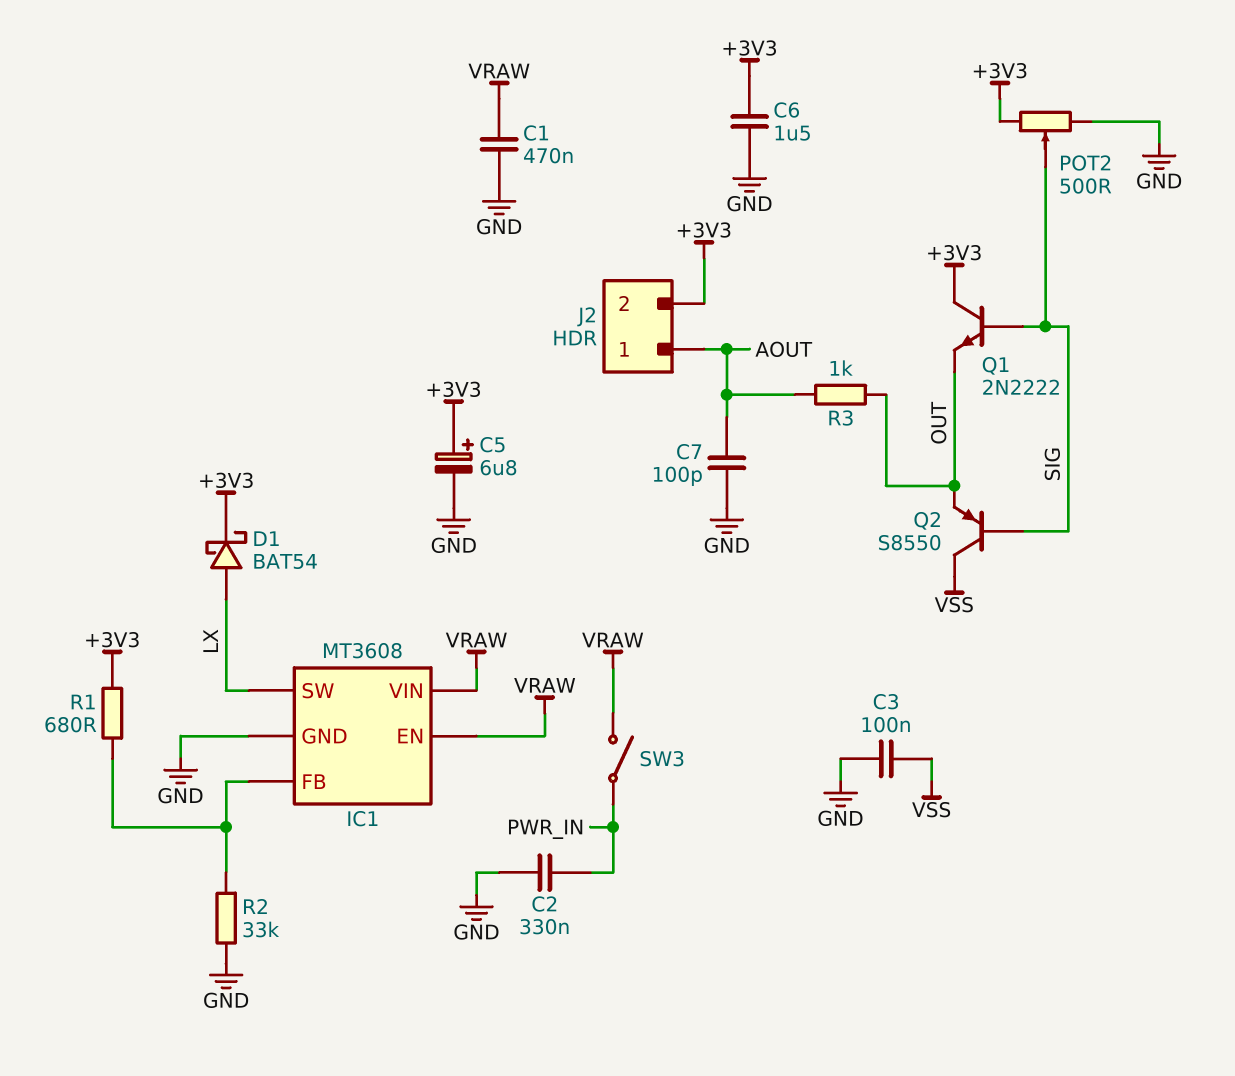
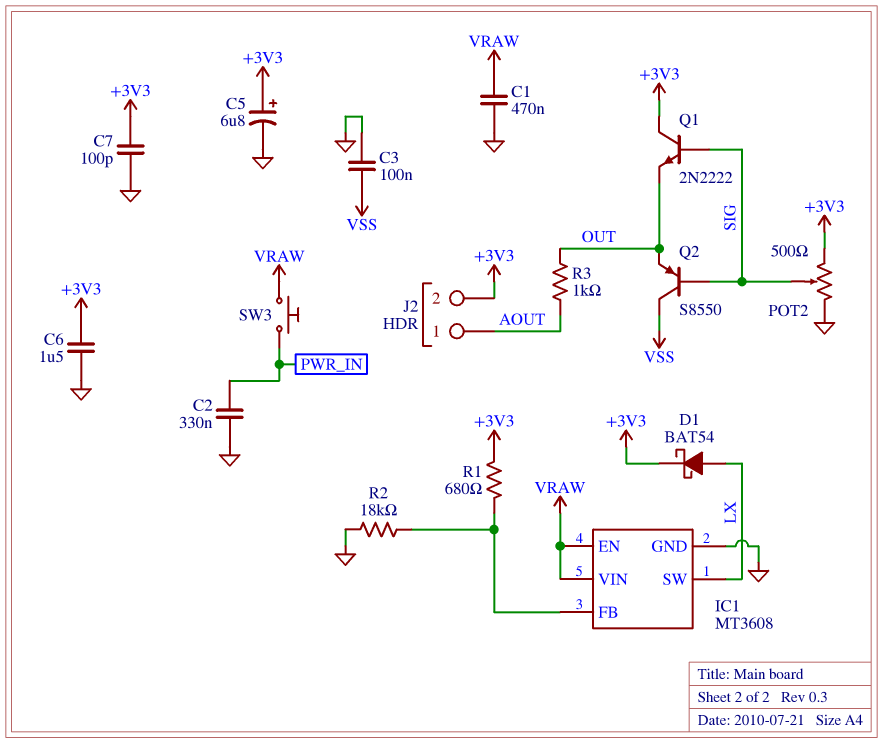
C7: 100pF (AOUT, GND) -> 100pF (+3V3, GND)
R2: 33k (GND, IC1/FB) -> 18k (GND, IC1/FB)
SW3: switch (PWR_IN, VRAW) -> button (PWR_IN, VRAW)

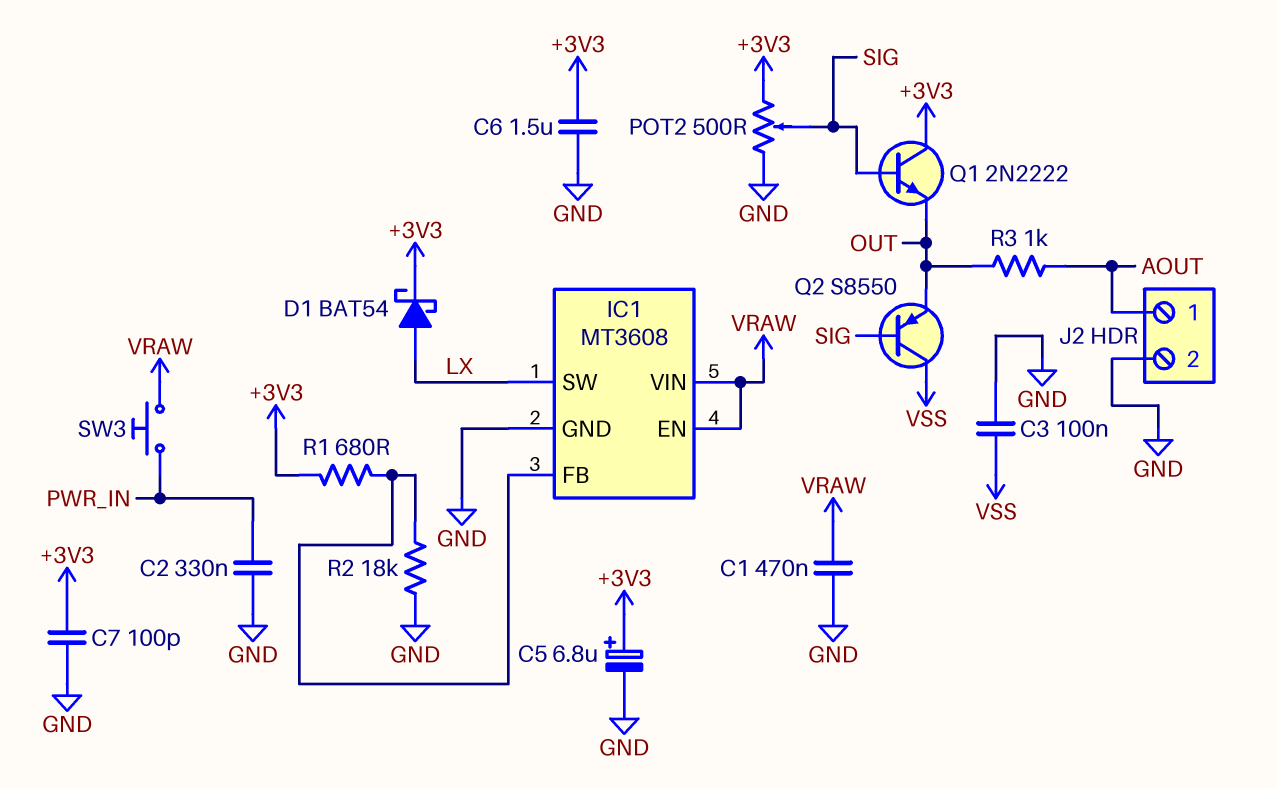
J2 pin 2: +3V3 -> GND

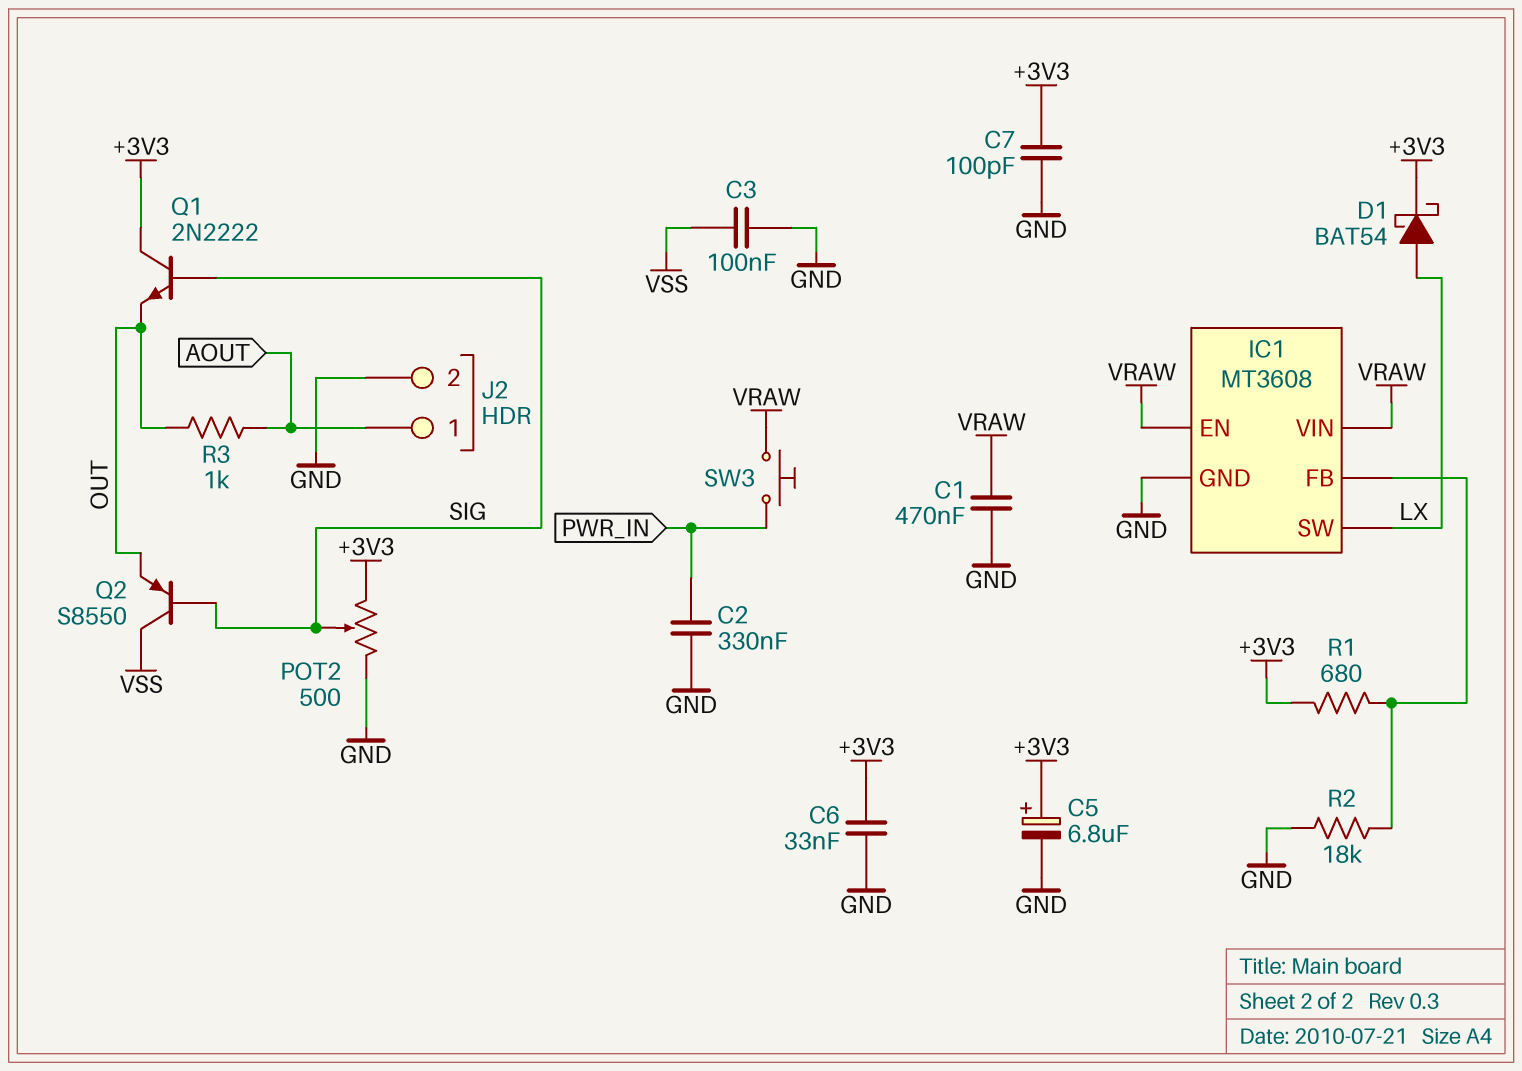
C6: 1.5uF (+3V3, GND) -> 33nF (+3V3, GND)

